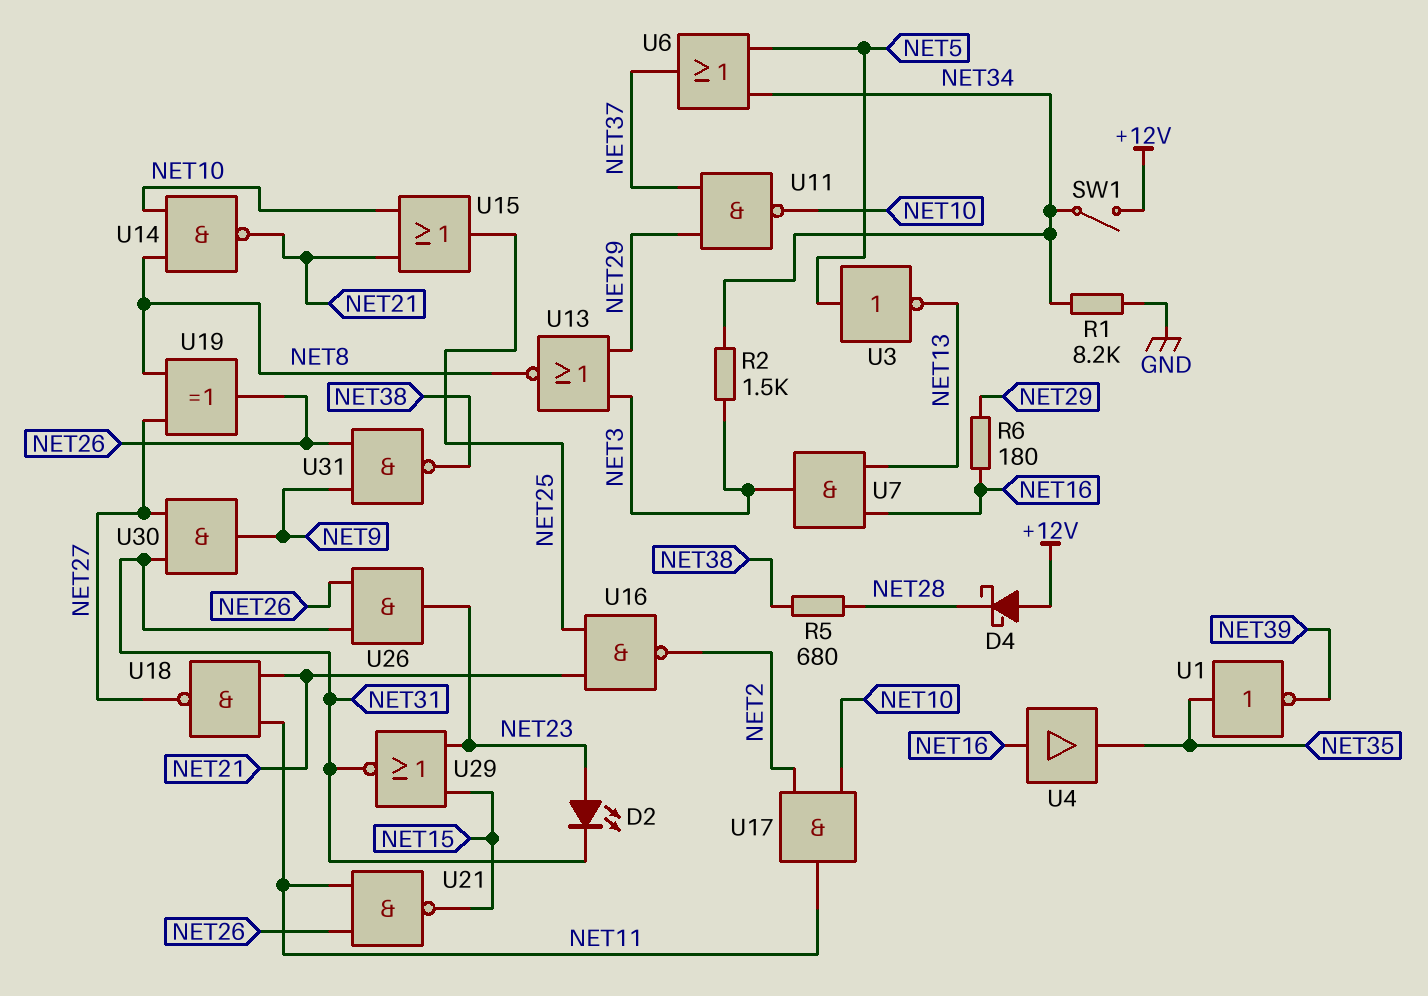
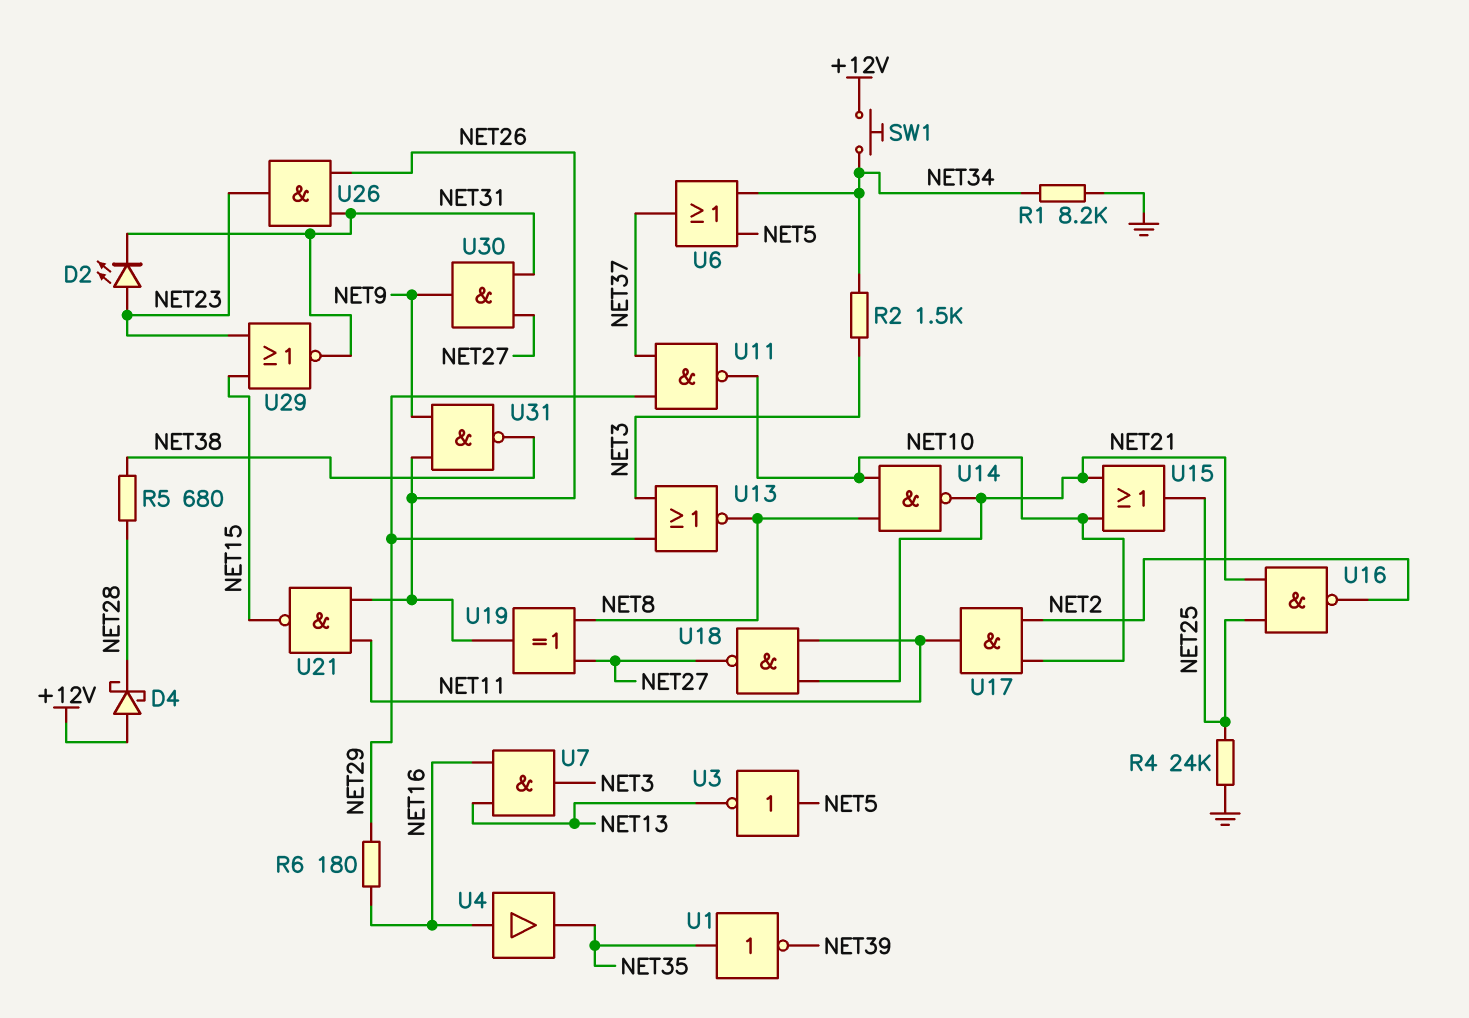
R4: none -> 24k (GND, NET25)
SW1: switch (+12V, NET34) -> button (+12V, NET34)

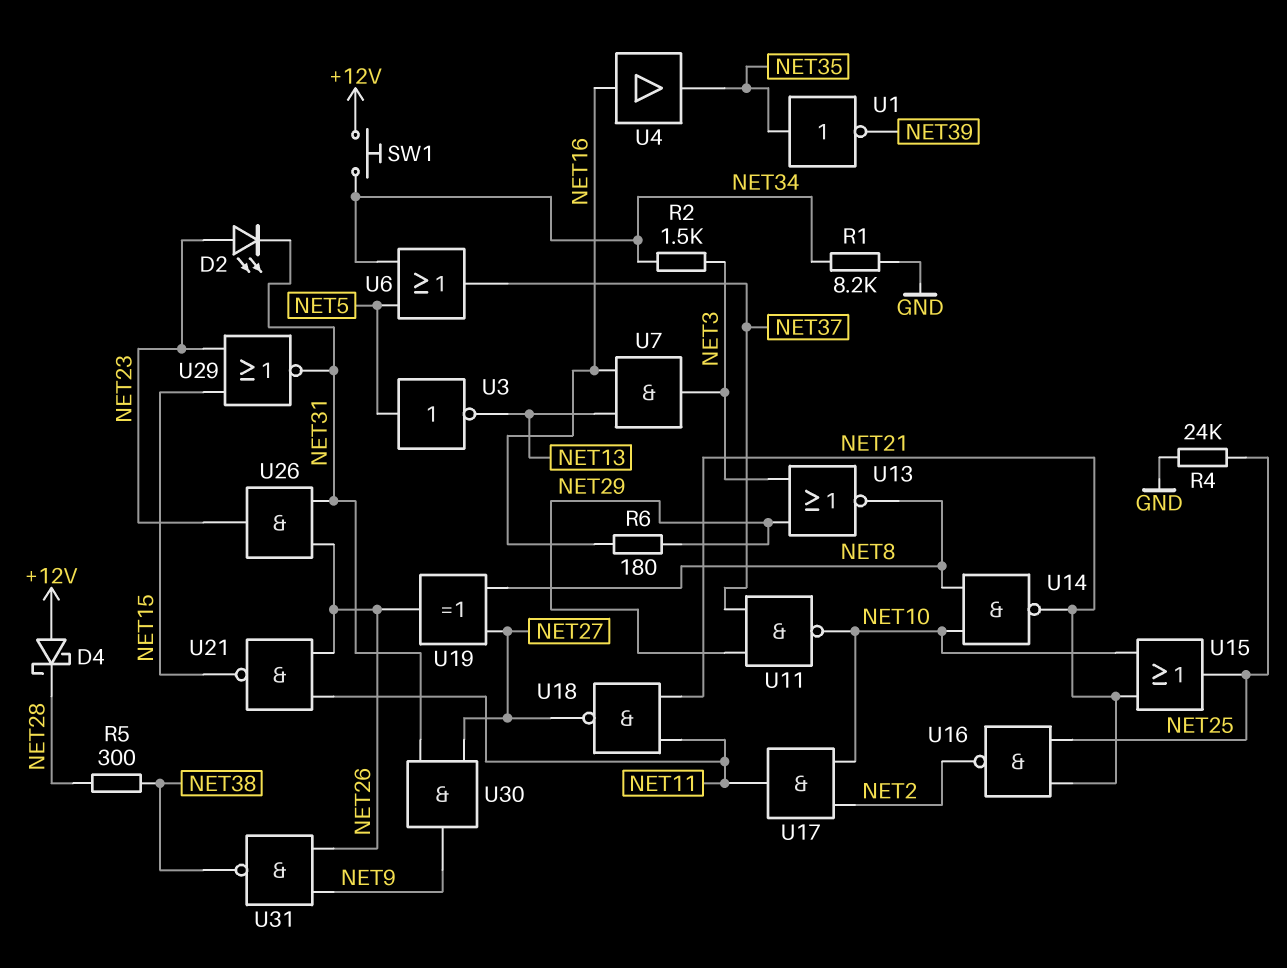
R5: 680 (NET28, NET38) -> 300 (NET28, NET38)

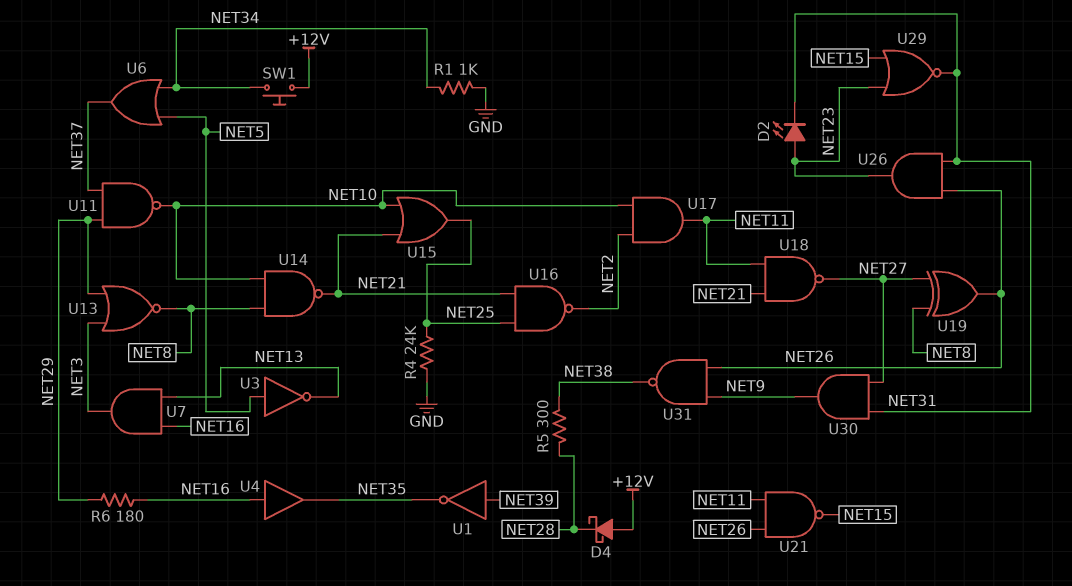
R1: 8.2k (GND, NET34) -> 1k (GND, NET34)
R2: 1.5k (NET3, NET34) -> none
U1: NOT (in NET35, out NET39) -> NOT (in NET39, out NET35)

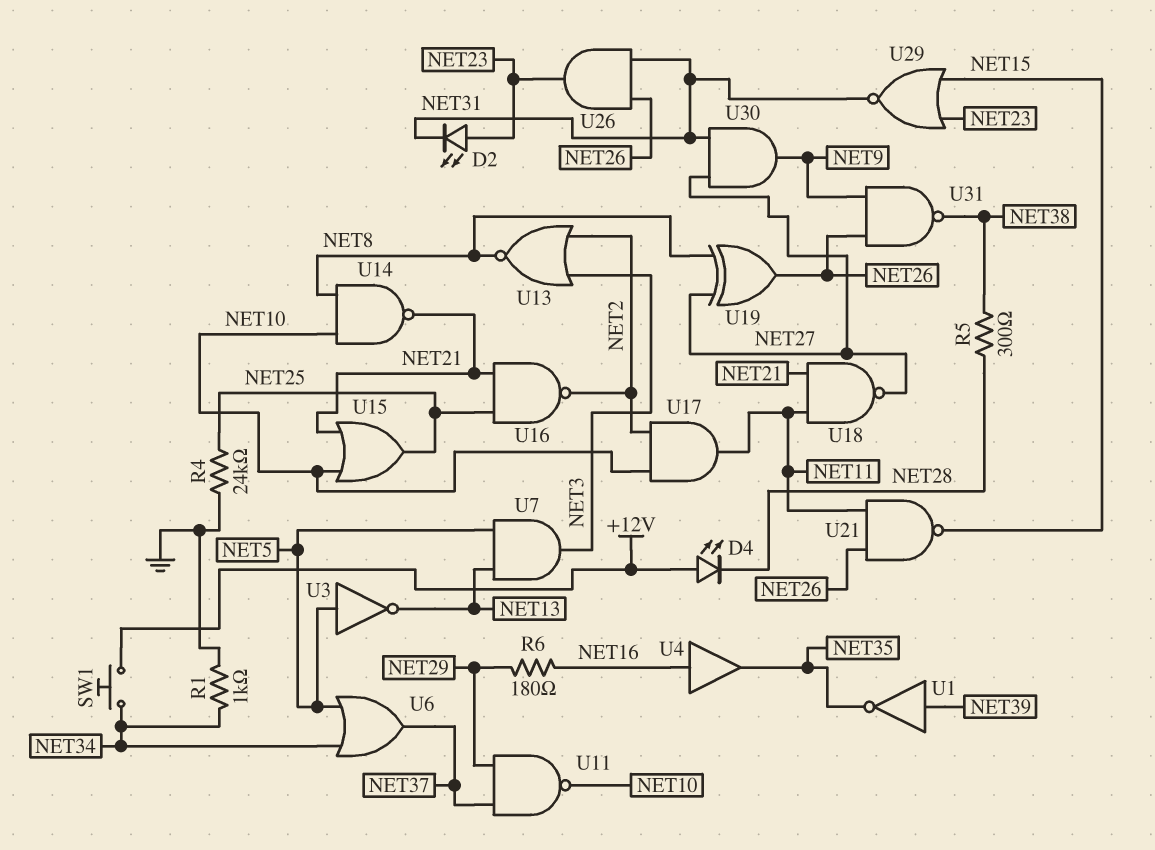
D4: schottky (A +12V, K NET28) -> LED (A +12V, K NET28)
U7: AND (in NET13, in NET16, out NET3) -> AND (in NET5, in NET13, out NET3)
U13: NOR (in NET3, in NET29, out NET8) -> NOR (in NET2, in NET3, out NET8)

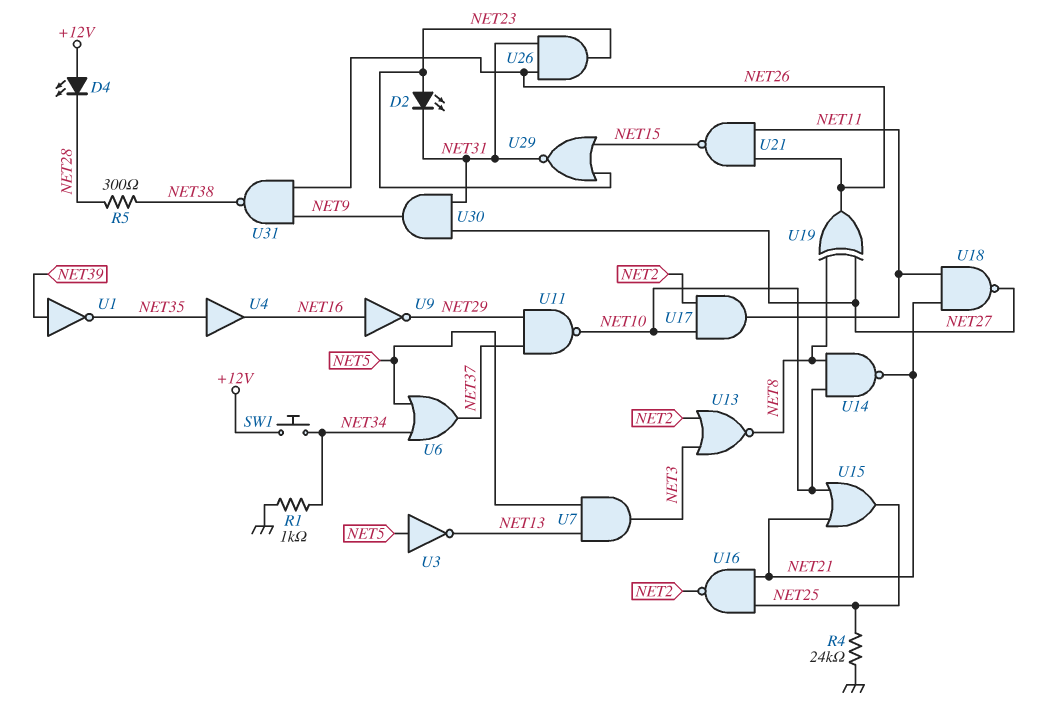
R6: 180 (NET16, NET29) -> none
U4: buffer (in NET16, out NET35) -> buffer (in NET35, out NET16)
U9: none -> NOT (in NET16, out NET29)

